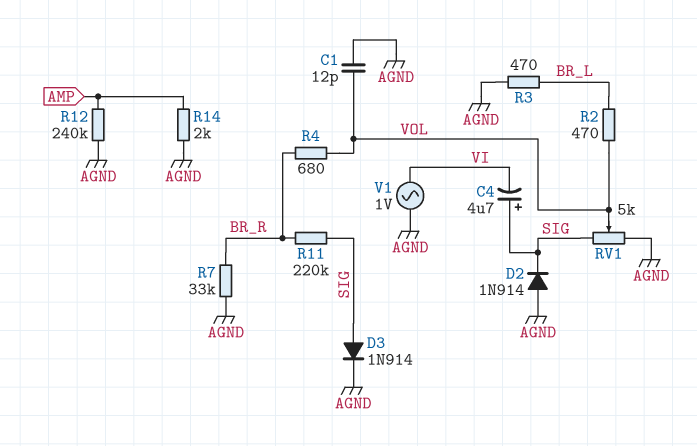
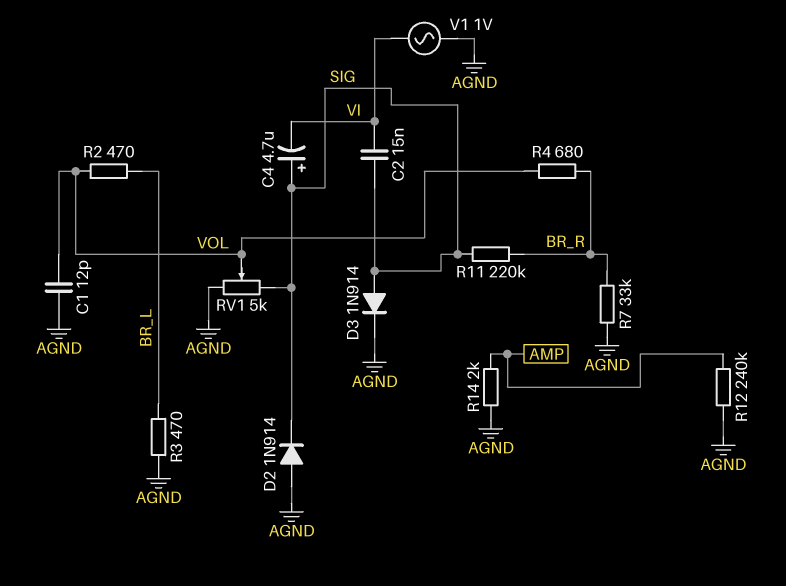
C2: none -> 15nF (SIG, VI)

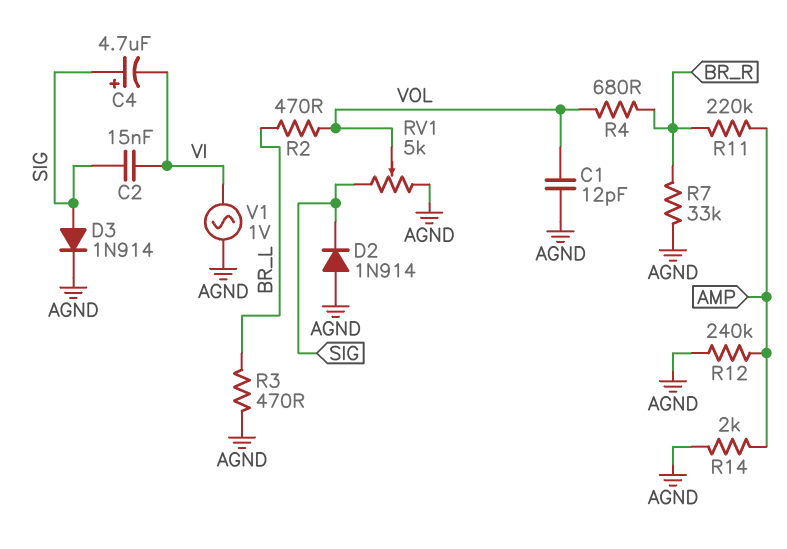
R11: 220k (BR_R, SIG) -> 220k (AMP, BR_R)

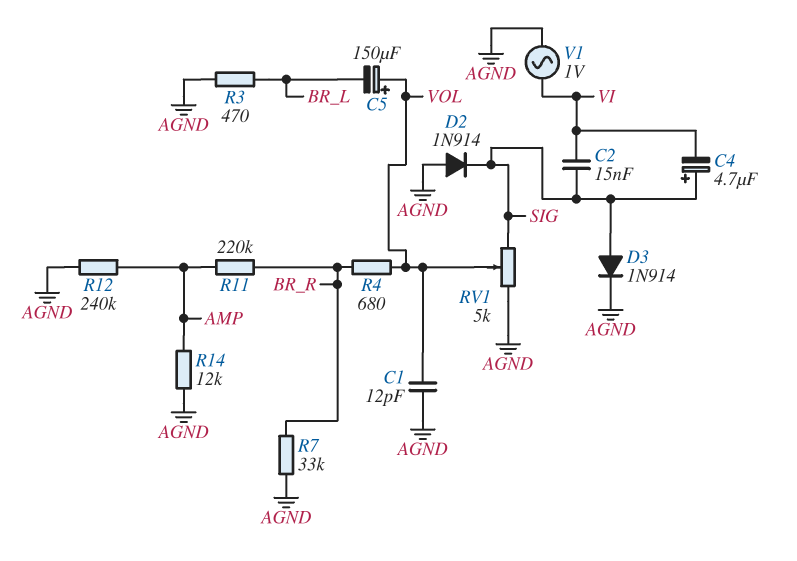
C5: none -> 150uF (plus VOL, minus BR_L)
R2: 470 (BR_L, VOL) -> none
R14: 2k (AGND, AMP) -> 12k (AGND, AMP)

